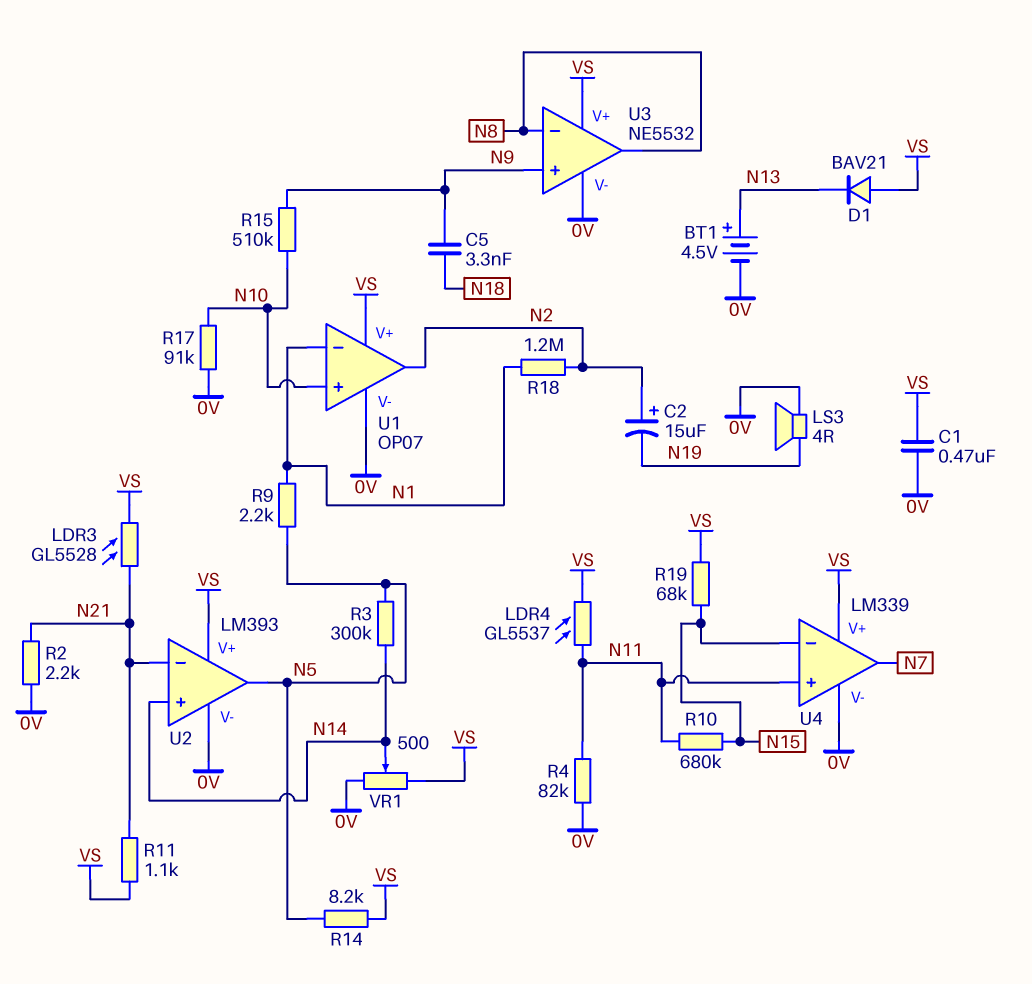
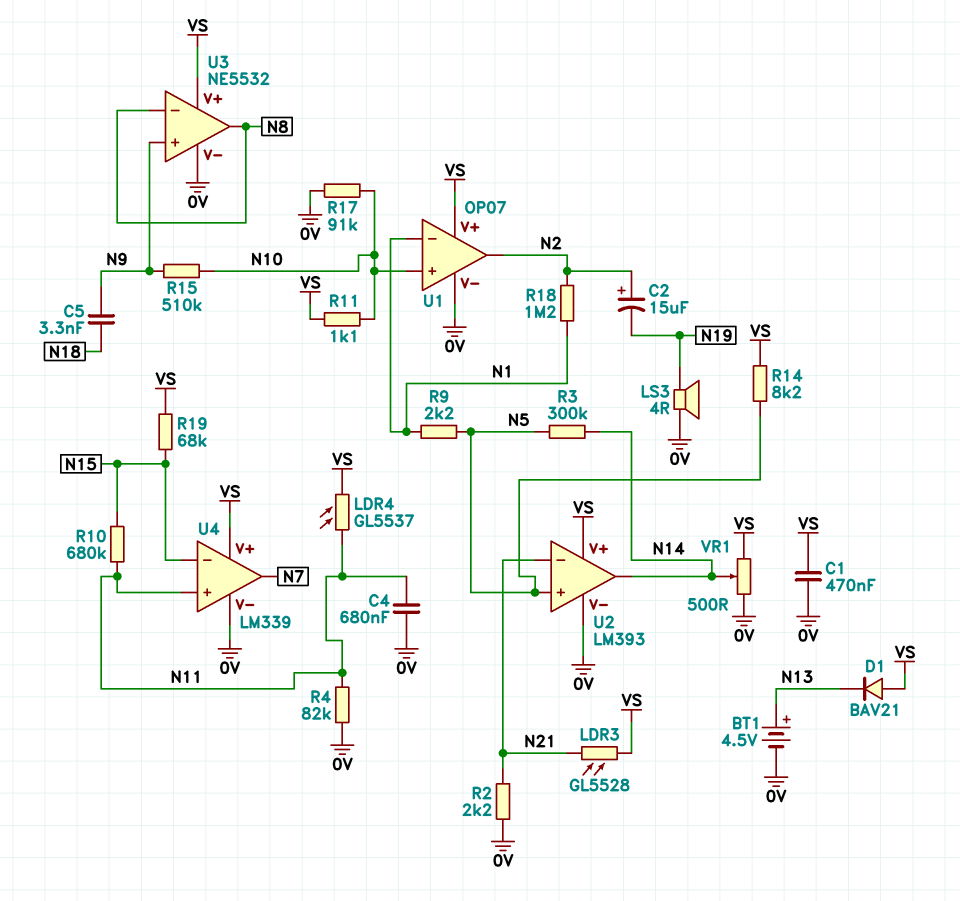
C4: none -> 680nF (0V, N11)
R11: 1.1k (N21, VS) -> 1.1k (N10, VS)
U2 pin in+: N14 -> N5
U2 pin out: N5 -> N14

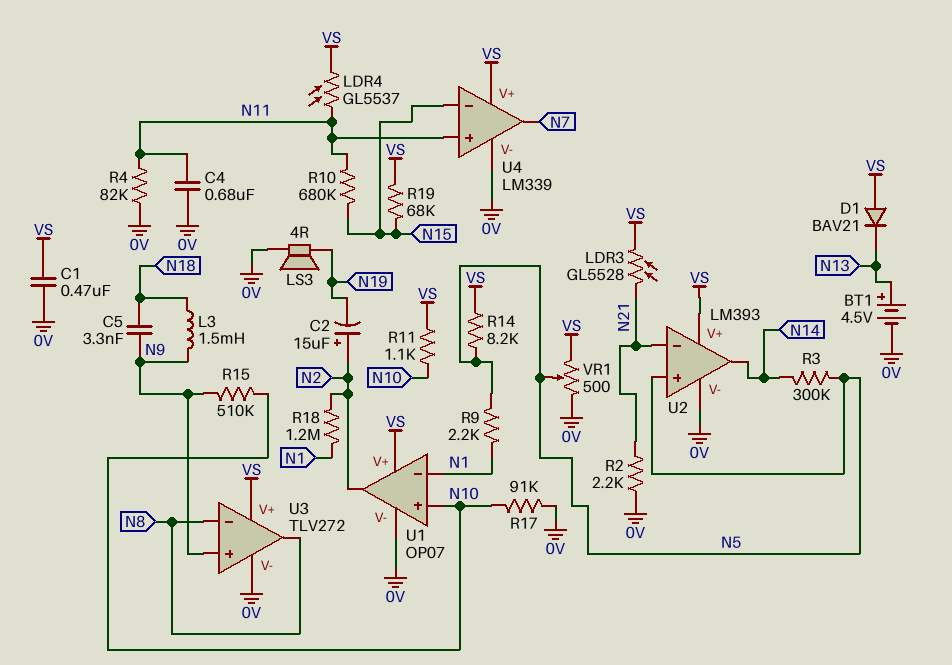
L3: none -> 1.5mH (N9, N18)
U3: NE5532 -> TLV272
VR1: 500 (0V, VS, wiper N14) -> 500 (0V, VS, wiper N5)

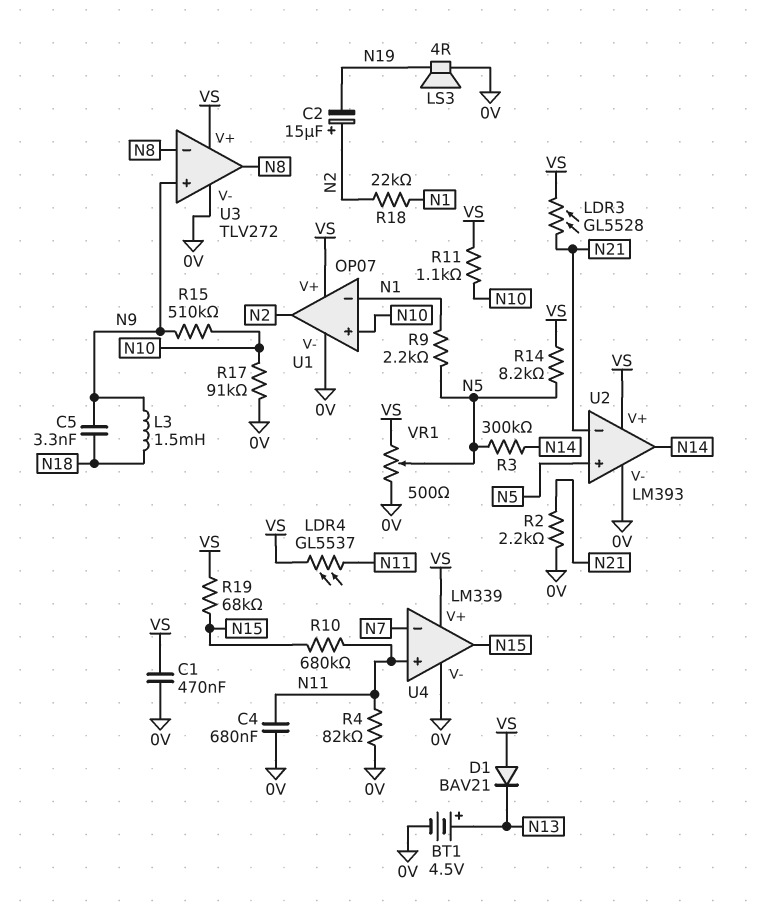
R18: 1.2M (N1, N2) -> 22k (N1, N2)
U4 pin in-: N15 -> N7
U4 pin out: N7 -> N15

